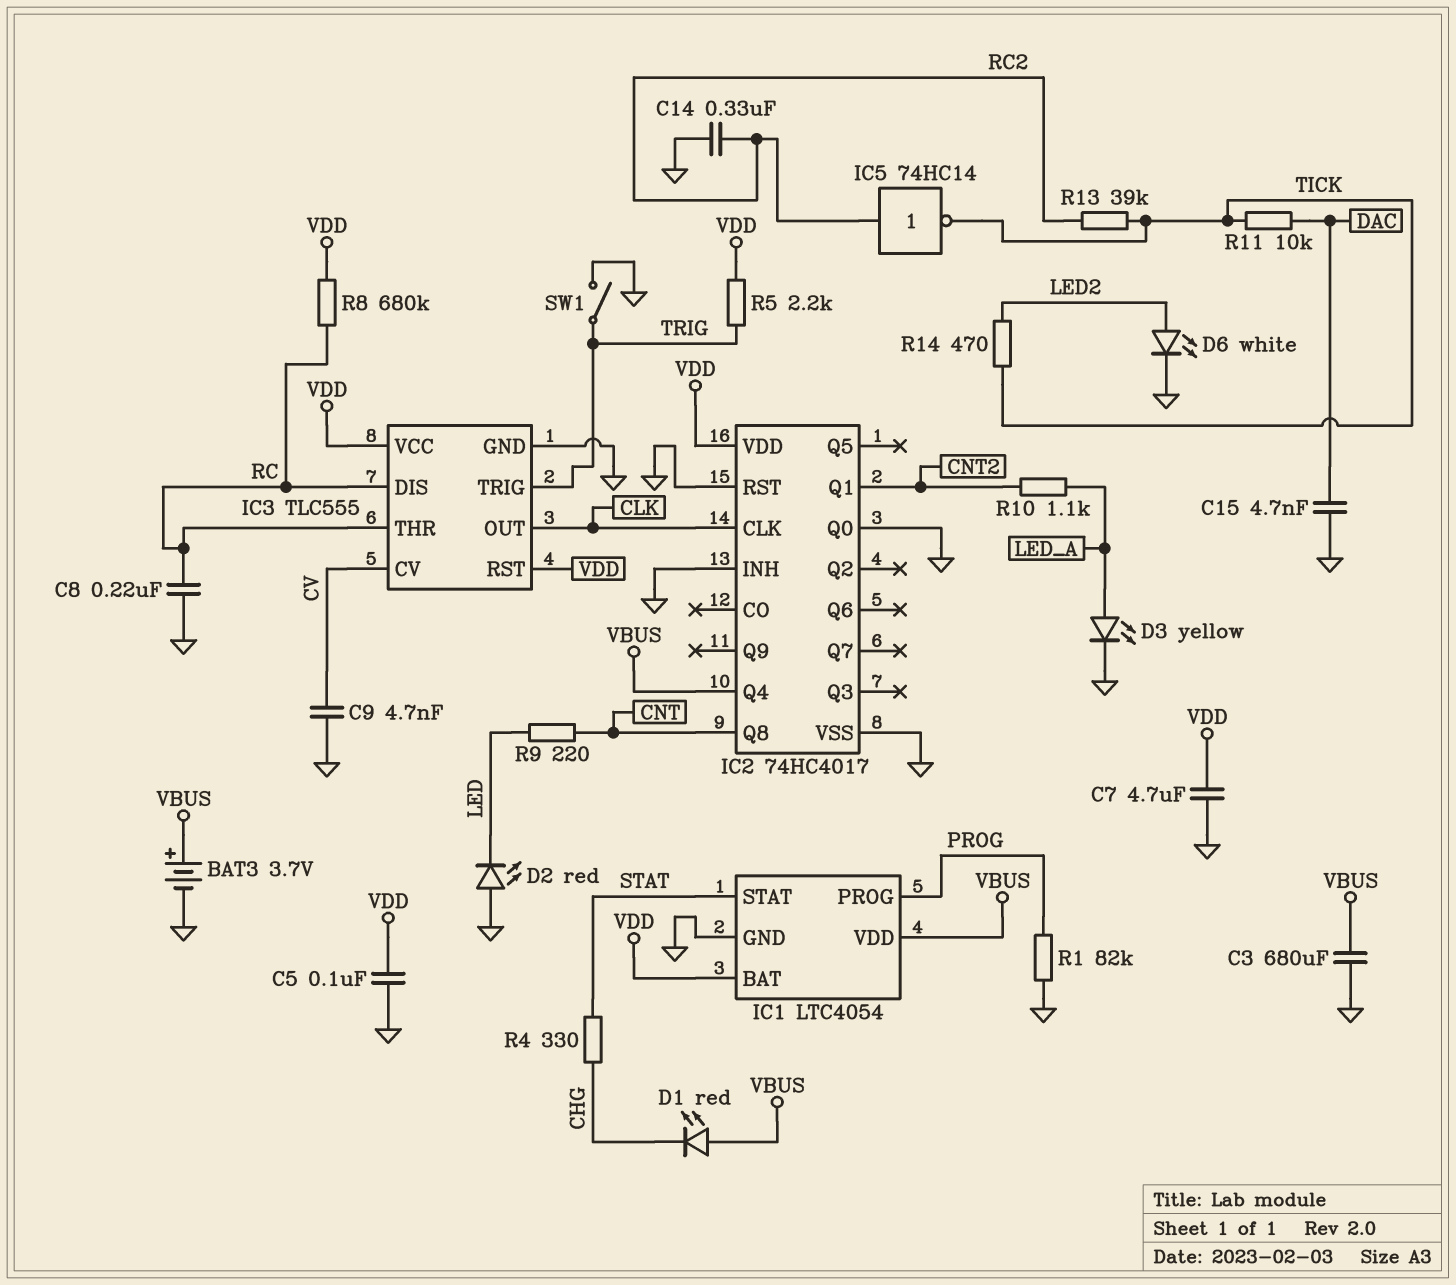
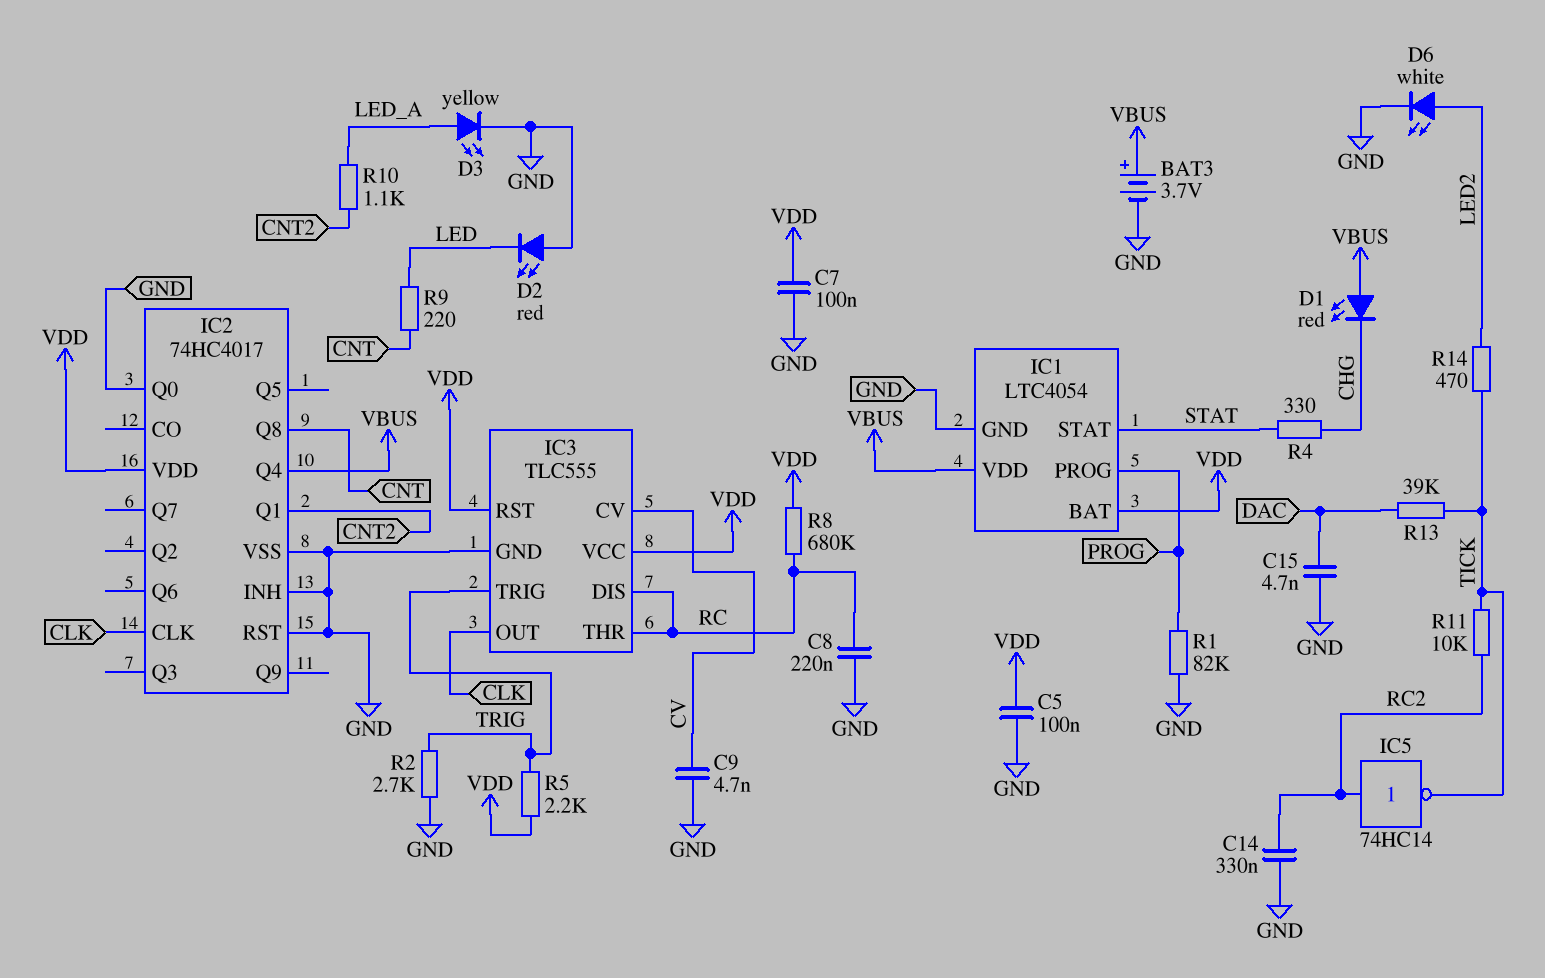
C3: 680uF (GND, VBUS) -> none
C7: 4.7uF (GND, VDD) -> 100nF (GND, VDD)
R2: none -> 2.7k (GND, TRIG)
R11: 10k (DAC, TICK) -> 10k (RC2, TICK)
R13: 39k (RC2, TICK) -> 39k (DAC, TICK)
SW1: switch (GND, TRIG) -> none

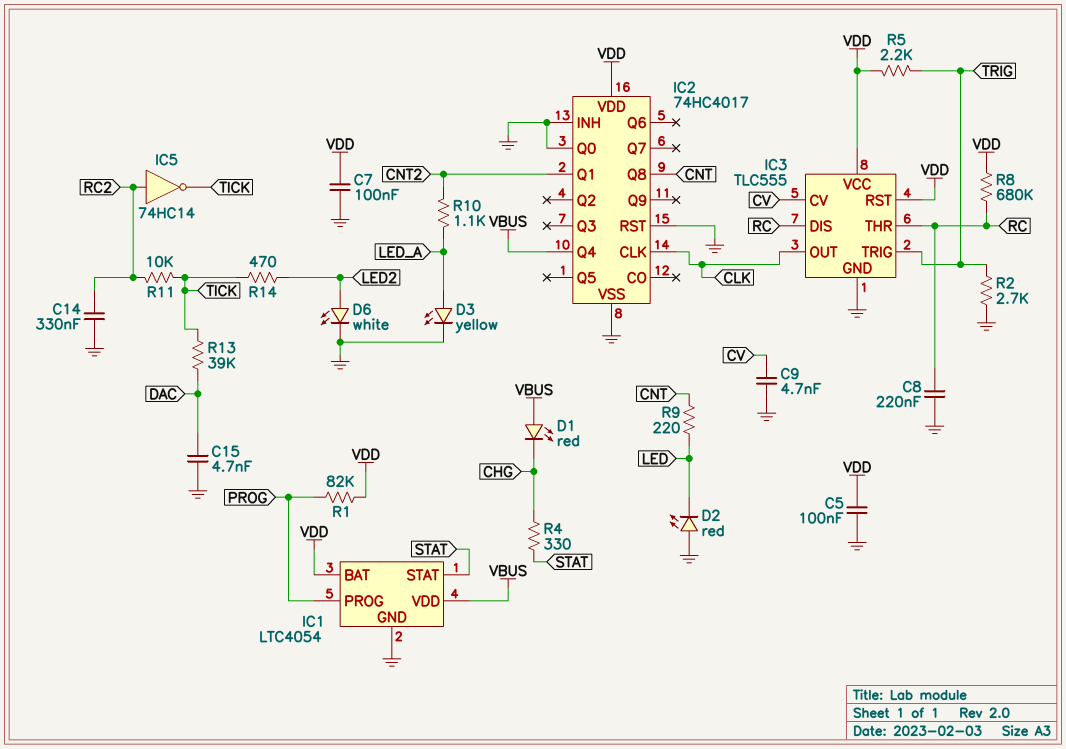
BAT3: 3.7V (plus VBUS, minus GND) -> none
R1: 82k (GND, PROG) -> 82k (PROG, VDD)

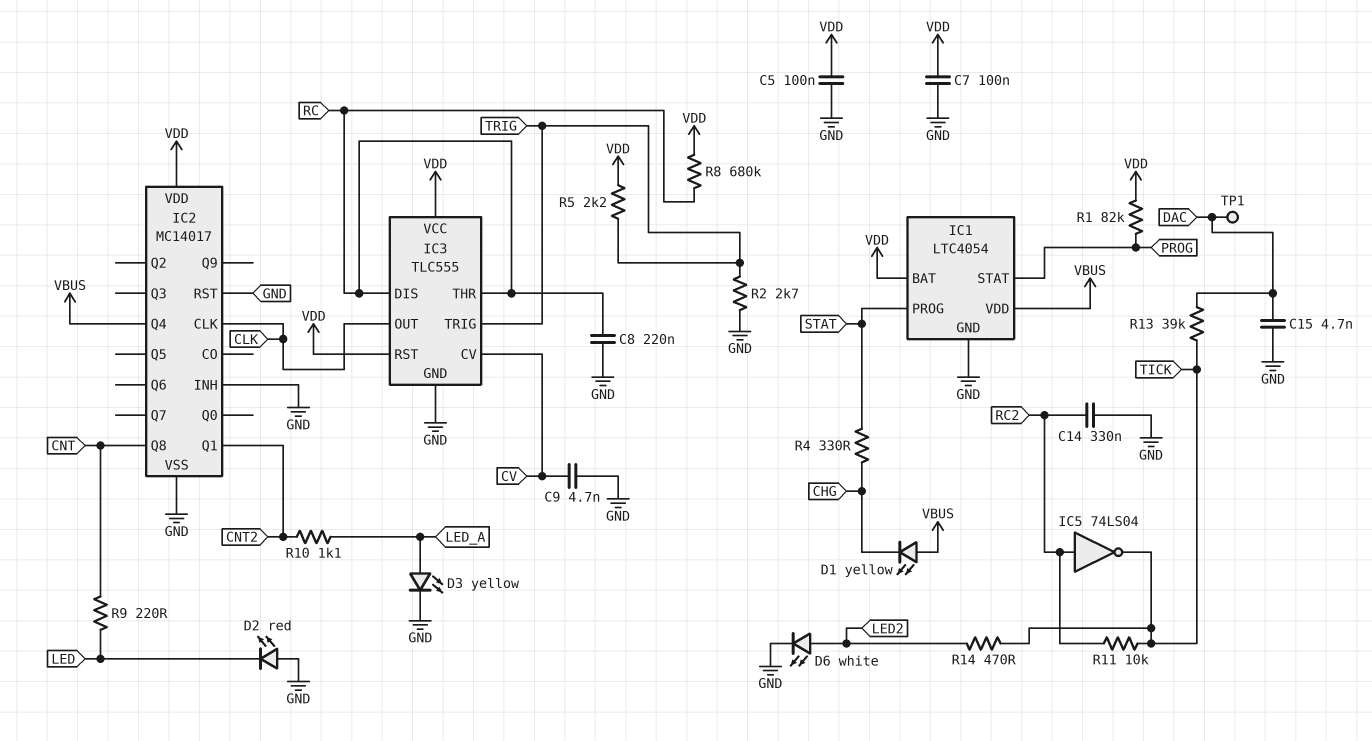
D1: LED red (A VBUS, K CHG) -> LED yellow (A VBUS, K CHG)
IC1 pin PROG: PROG -> STAT
IC1 pin STAT: STAT -> PROG
IC2: 74HC4017 -> MC14017
IC2 pin Q0: GND -> none
IC5: NOT 74HC14 (in RC2, out TICK) -> NOT 74LS04 (in RC2, out TICK)
TP1: none -> test point (DAC)

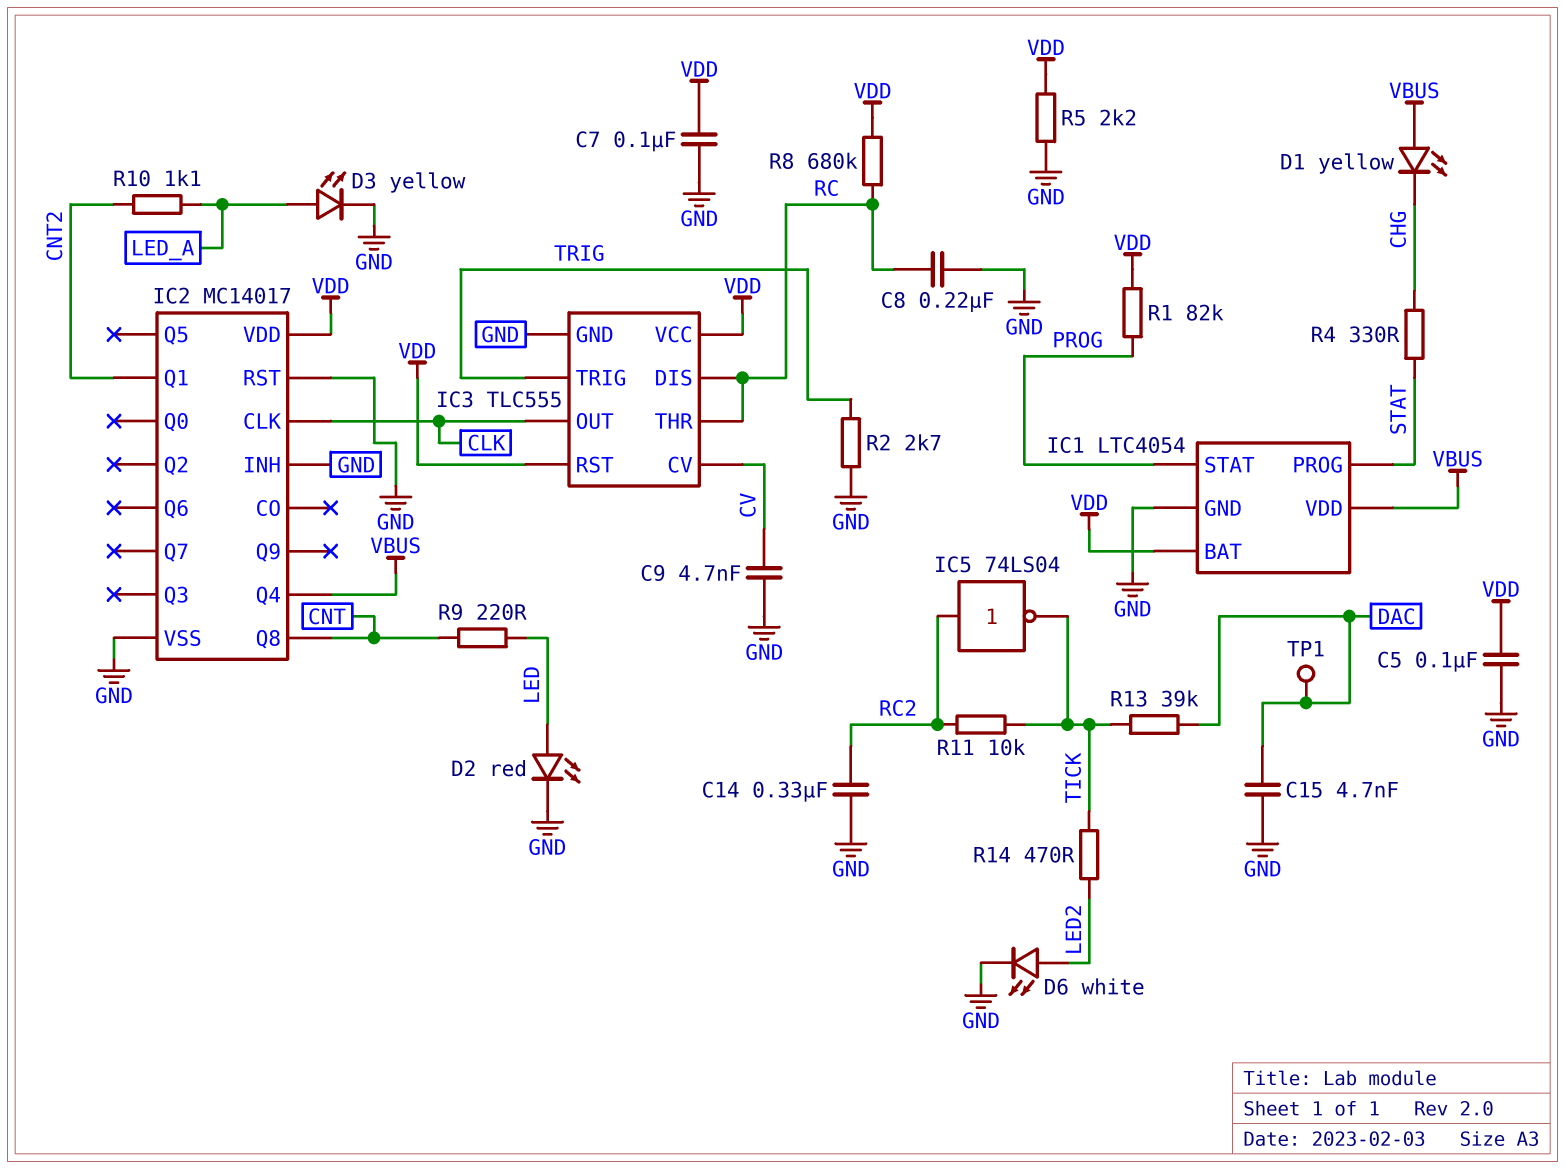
D2: LED red (A GND, K LED) -> LED red (A LED, K GND)
R5: 2.2k (TRIG, VDD) -> 2.2k (GND, VDD)

